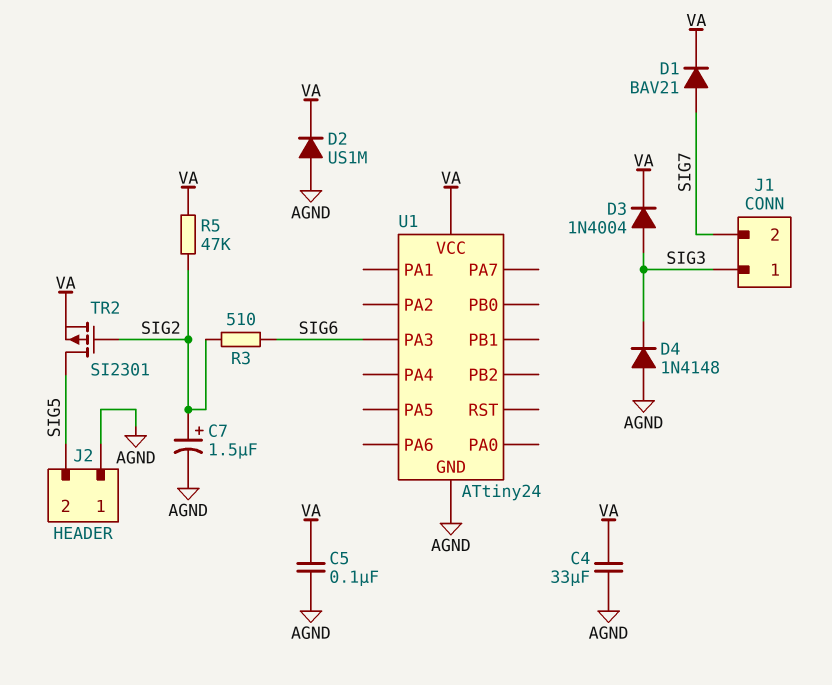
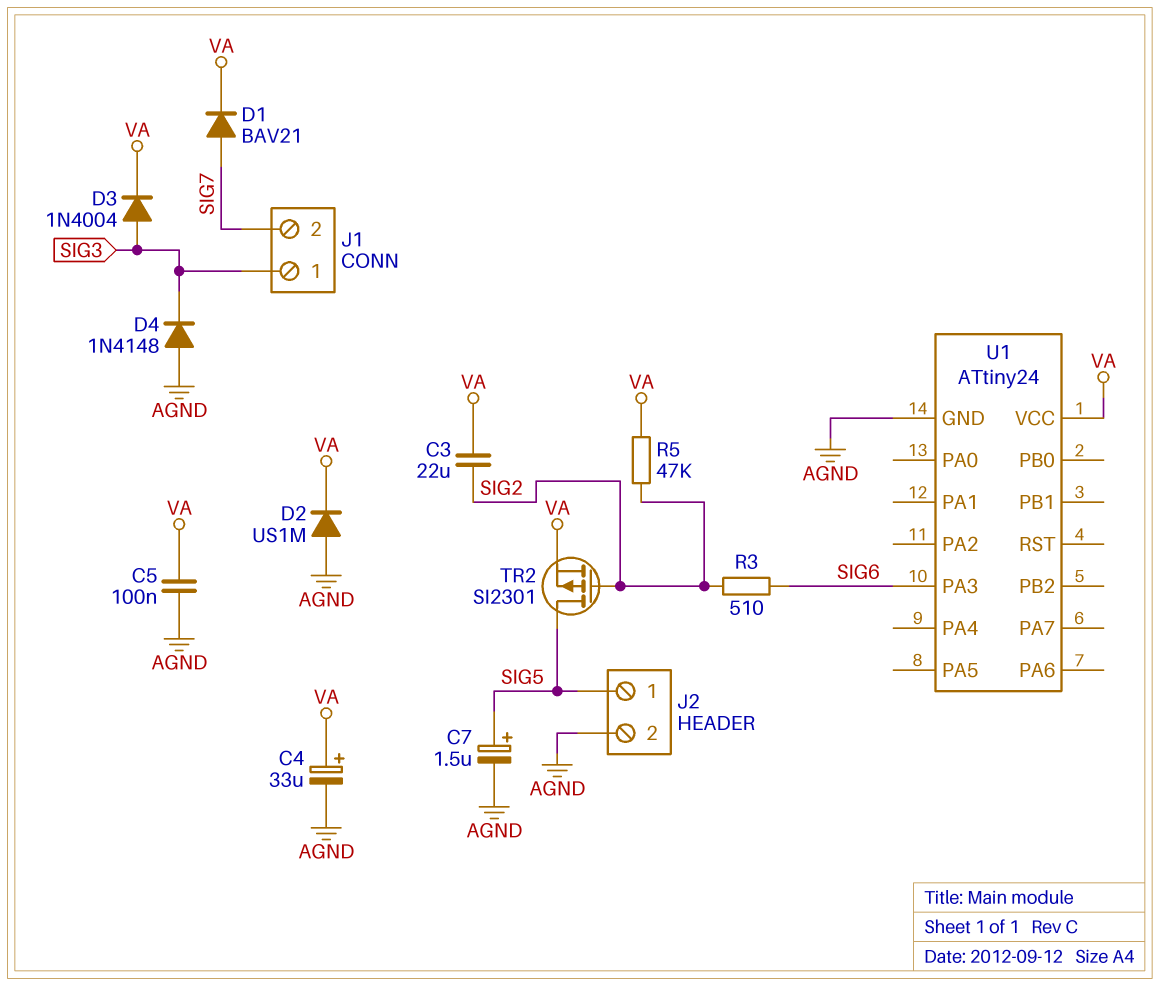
C3: none -> 22uF (SIG2, VA)
C4: 33uF (AGND, VA) -> 33uF (plus VA, minus AGND)
C7: 1.5uF (plus SIG2, minus AGND) -> 1.5uF (plus SIG5, minus AGND)
J2 pin 1: AGND -> SIG5
J2 pin 2: SIG5 -> AGND

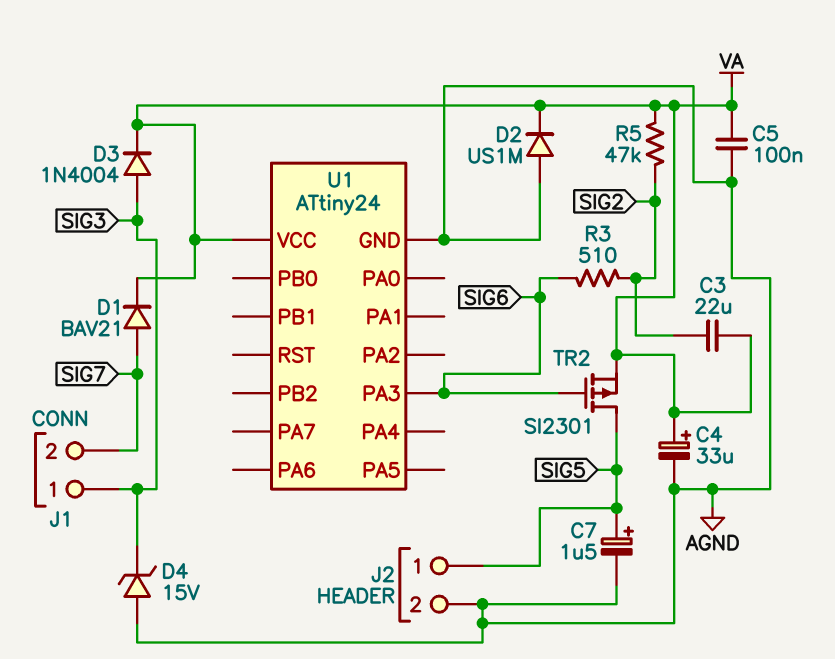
D4: diode 1N4148 (A AGND, K SIG3) -> zener 15V (A AGND, K SIG3)
TR2: PMOS SI2301 (G SIG2, D SIG5, S VA) -> PMOS SI2301 (G SIG6, D SIG5, S VA)

